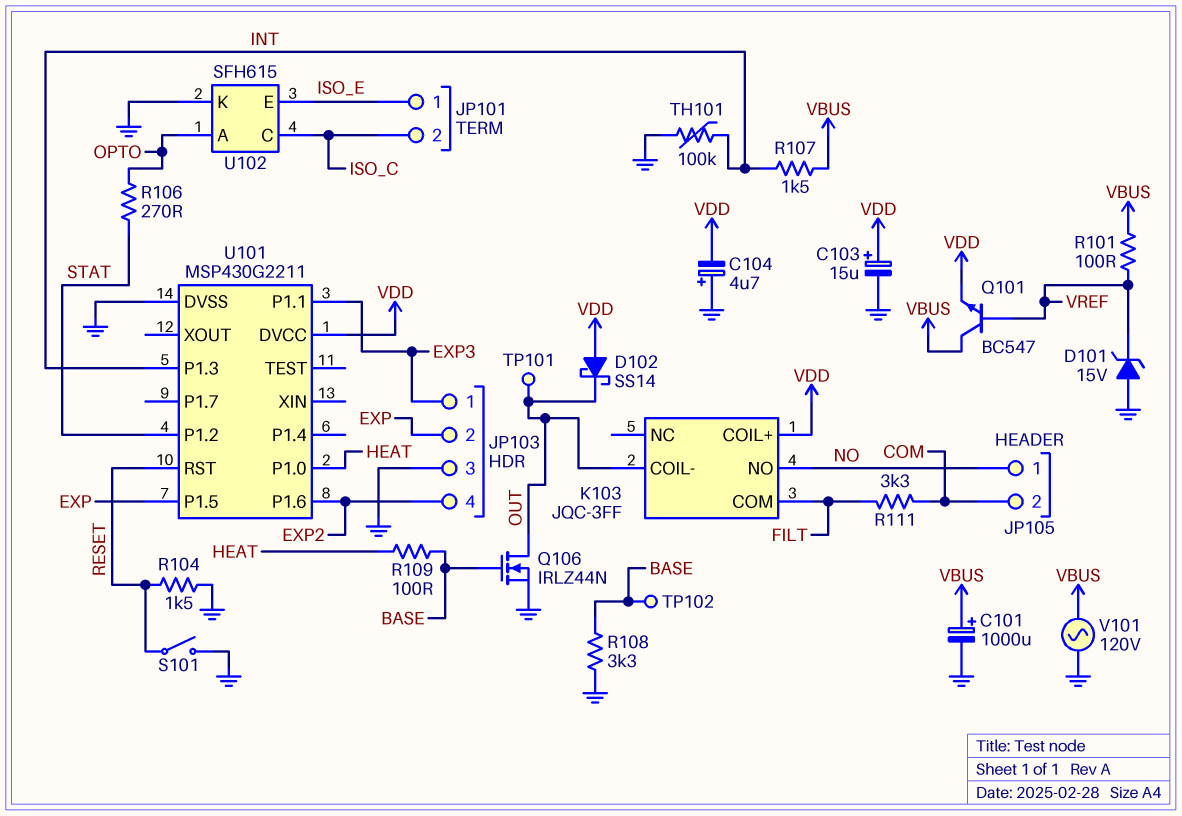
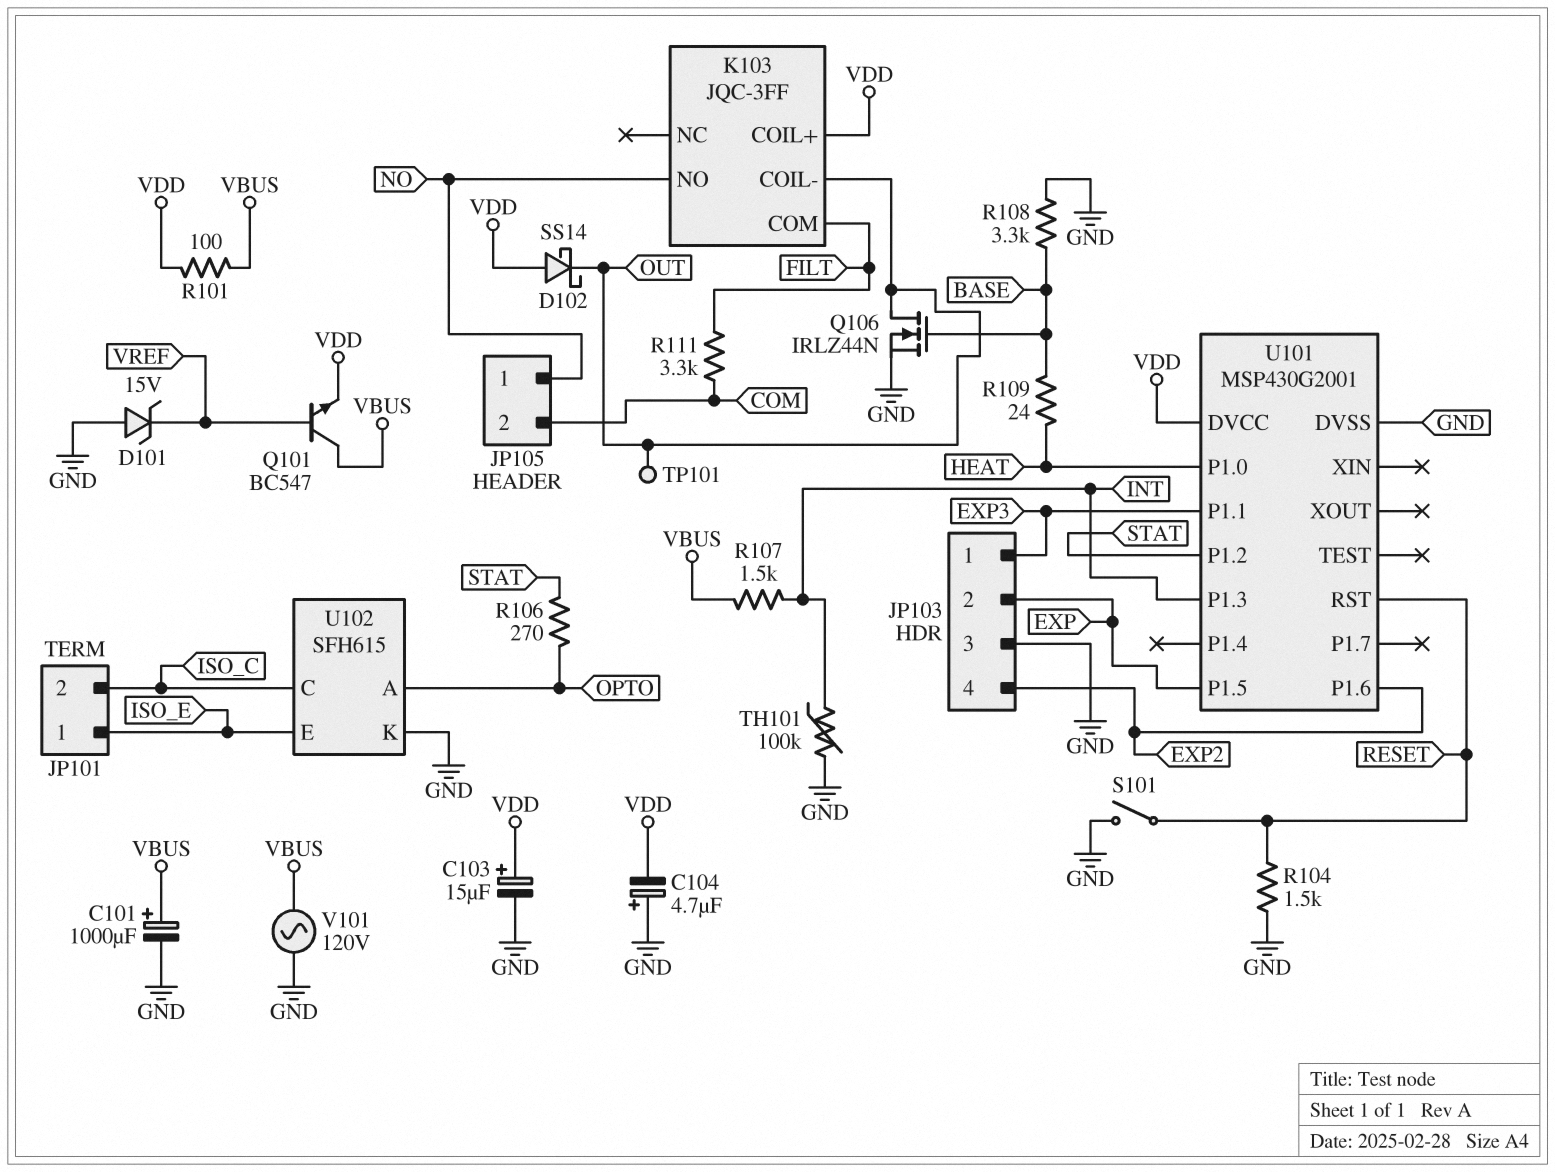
R101: 100 (VBUS, VREF) -> 100 (VBUS, VDD)
R109: 100 (BASE, HEAT) -> 24 (BASE, HEAT)
TP102: test point (BASE) -> none
U101: MSP430G2211 -> MSP430G2001

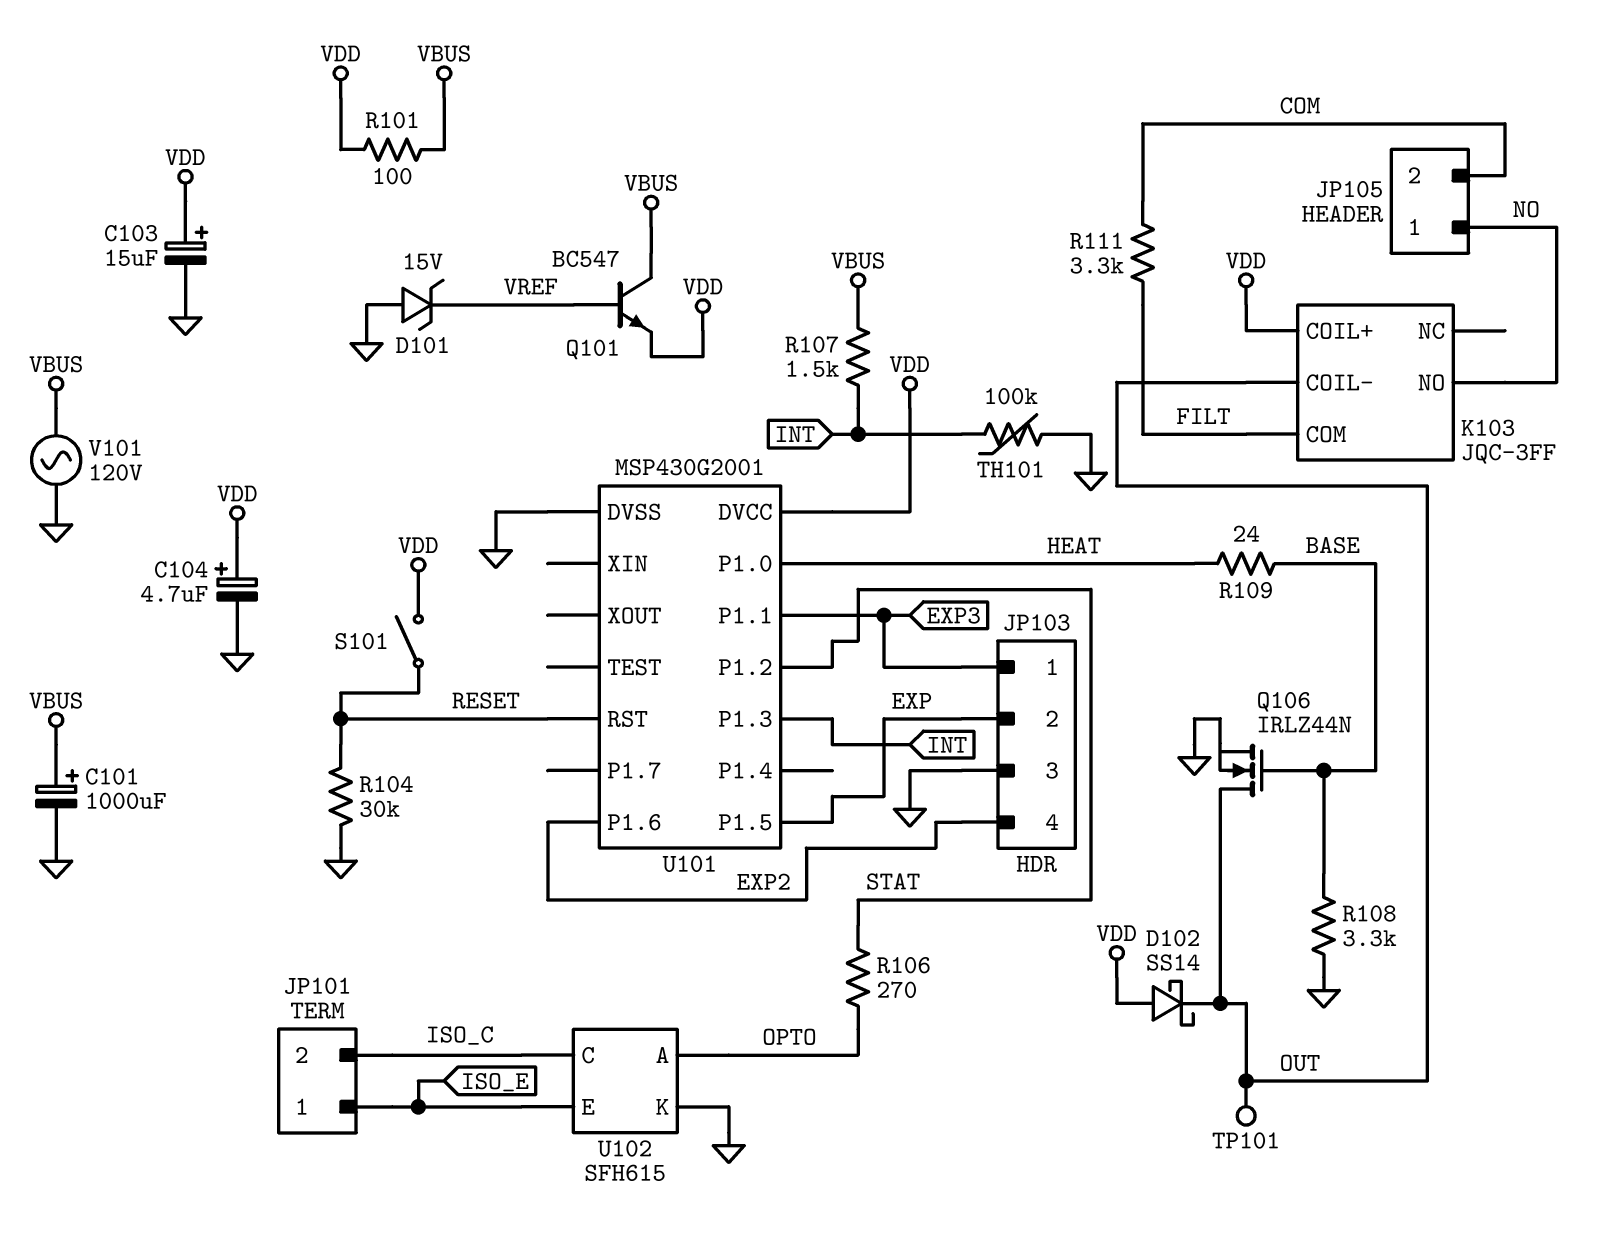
C104: 4.7uF (plus GND, minus VDD) -> 4.7uF (plus VDD, minus GND)
R104: 1.5k (GND, RESET) -> 30k (GND, RESET)
S101: switch (GND, RESET) -> switch (RESET, VDD)

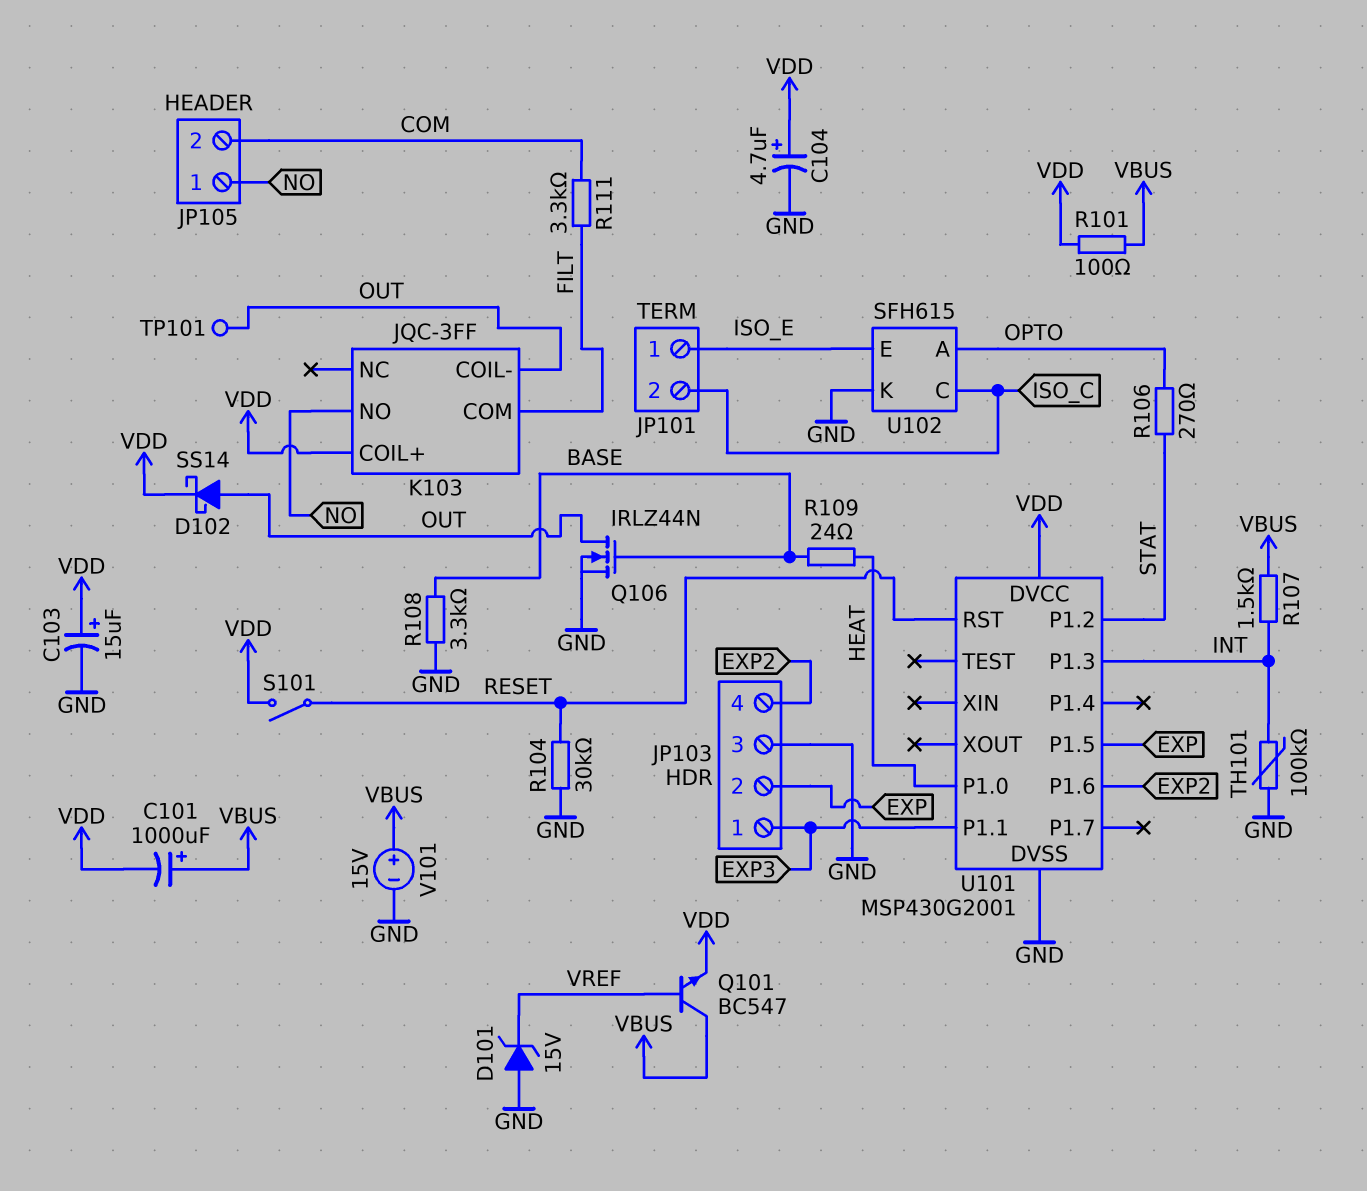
C101: 1000uF (plus VBUS, minus GND) -> 1000uF (plus VBUS, minus VDD)
D102: schottky SS14 (A VDD, K OUT) -> schottky SS14 (A OUT, K VDD)
V101: AC 120V (GND, VBUS) -> 15V (plus VBUS, minus GND)

